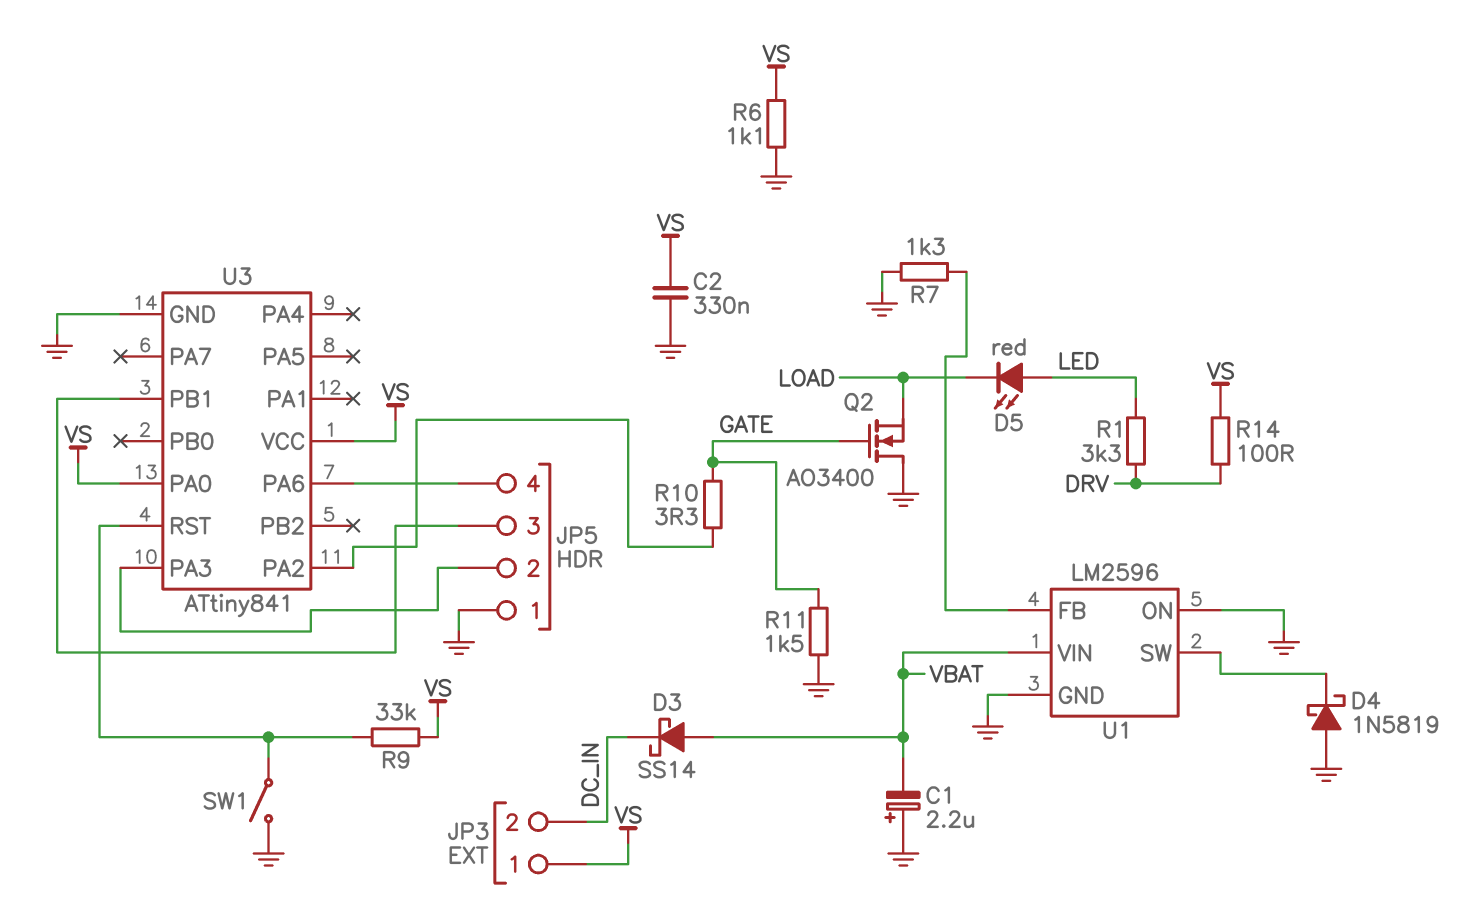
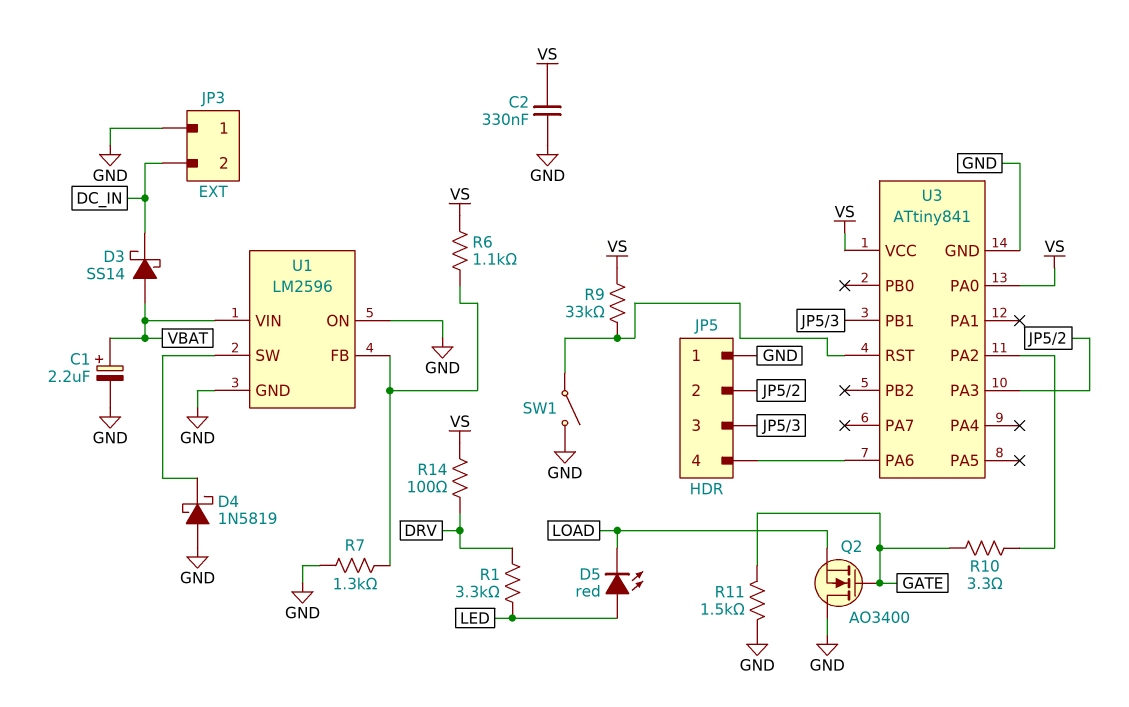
C1: 2.2uF (plus GND, minus VBAT) -> 2.2uF (plus VBAT, minus GND)
JP3 pin 1: VS -> GND
R6: 1.1k (GND, VS) -> 1.1k (U1/FB, VS)

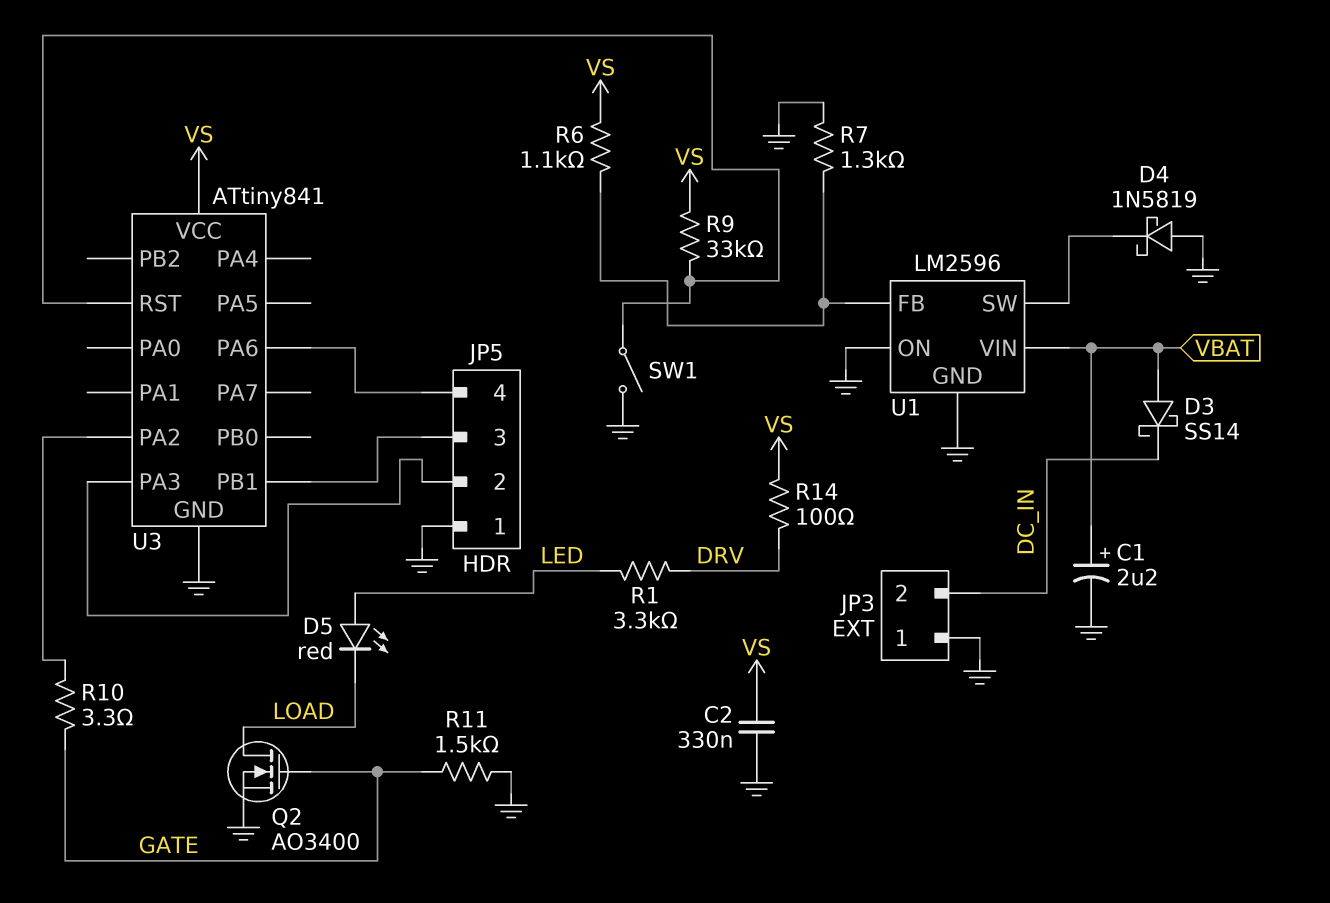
Q2: NMOS AO3400 (G GATE, D GND, S LOAD) -> NMOS AO3400 (G GATE, D LOAD, S GND)
U3 pin PA0: VS -> none

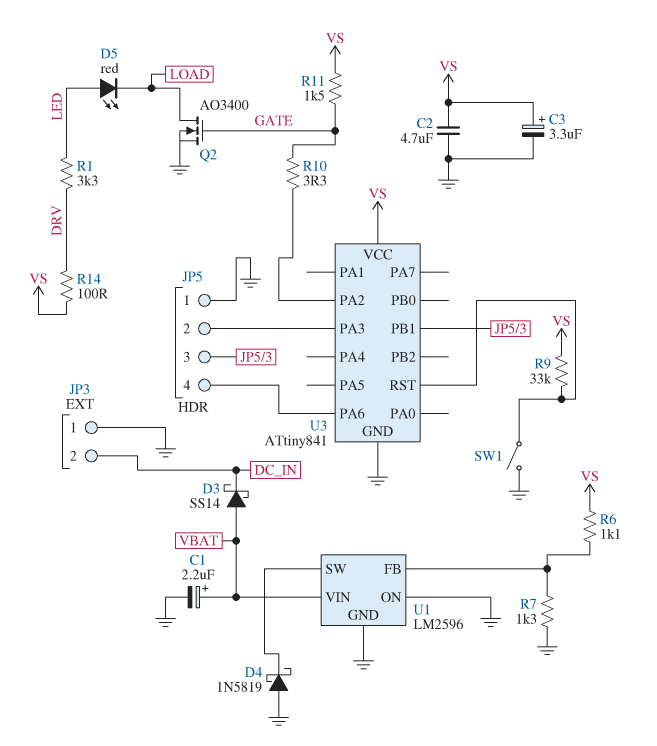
C2: 330nF (GND, VS) -> 4.7uF (GND, VS)
C3: none -> 3.3uF (plus VS, minus GND)
R11: 1.5k (GATE, GND) -> 1.5k (GATE, VS)

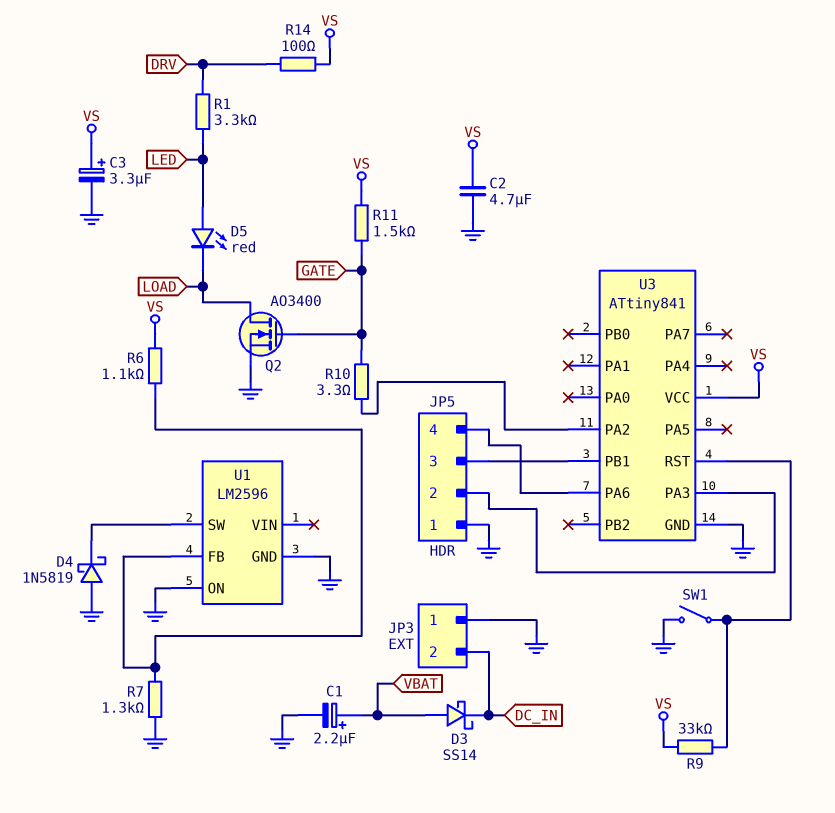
U1 pin VIN: VBAT -> none

